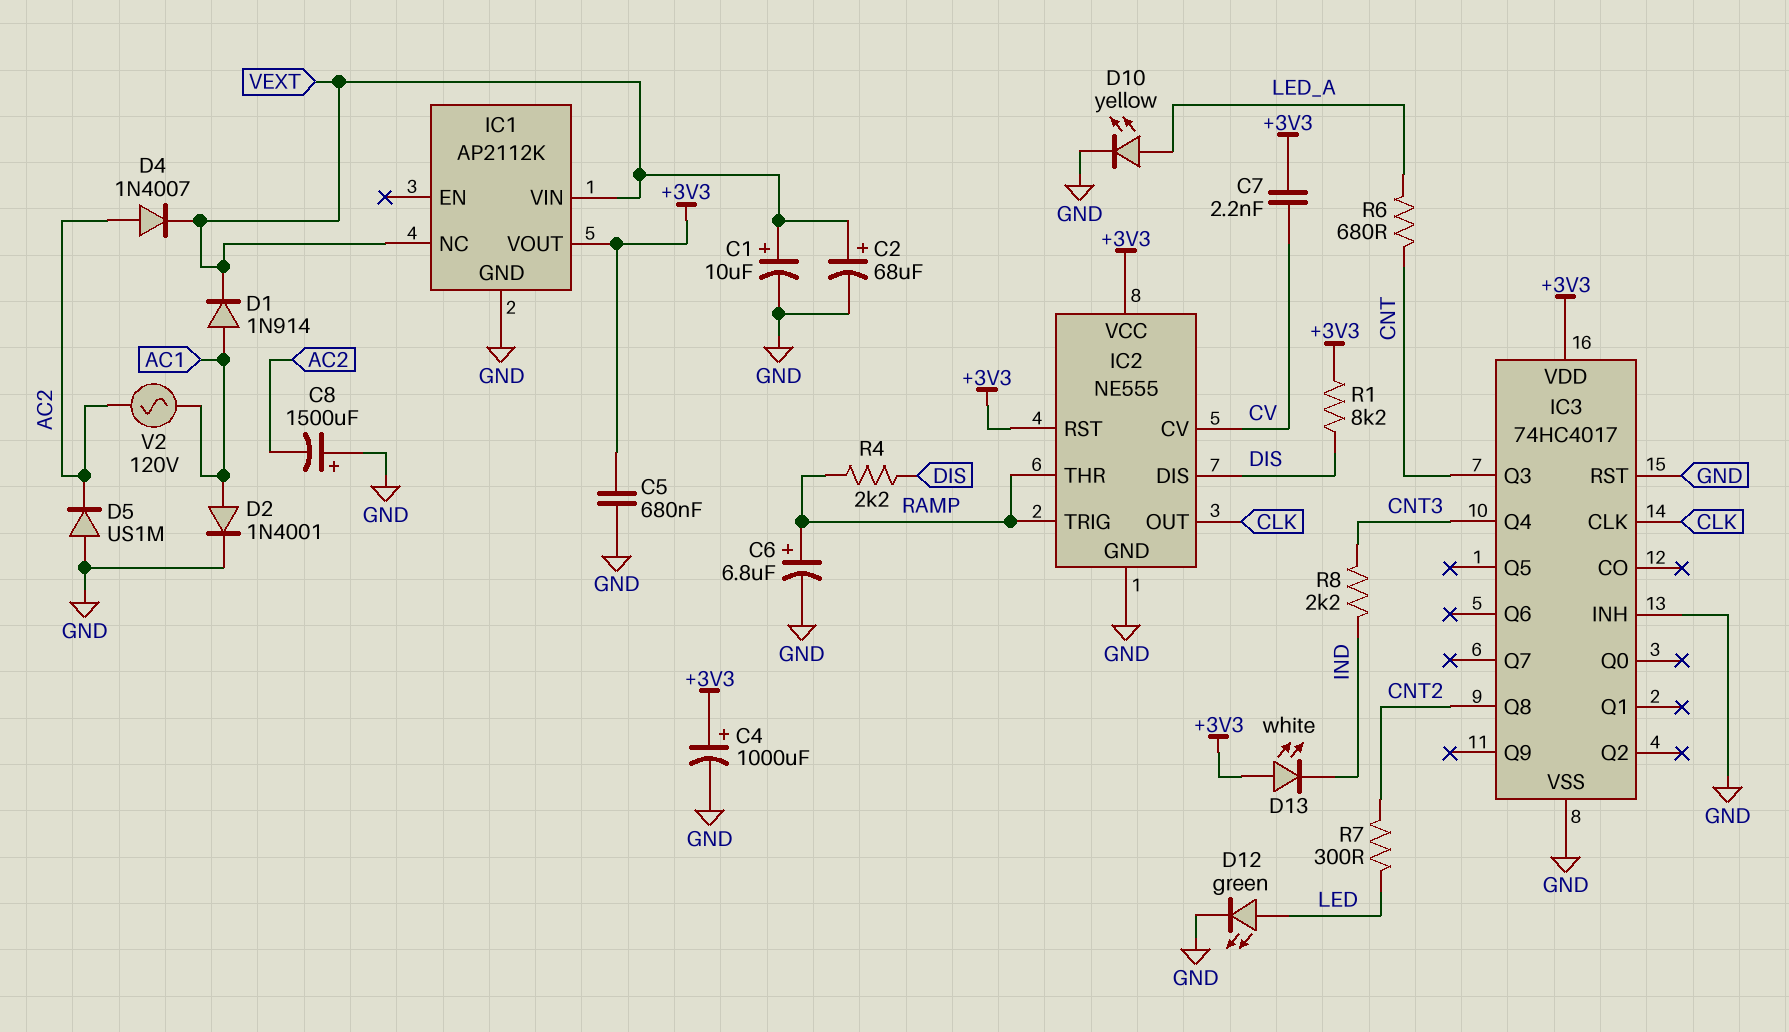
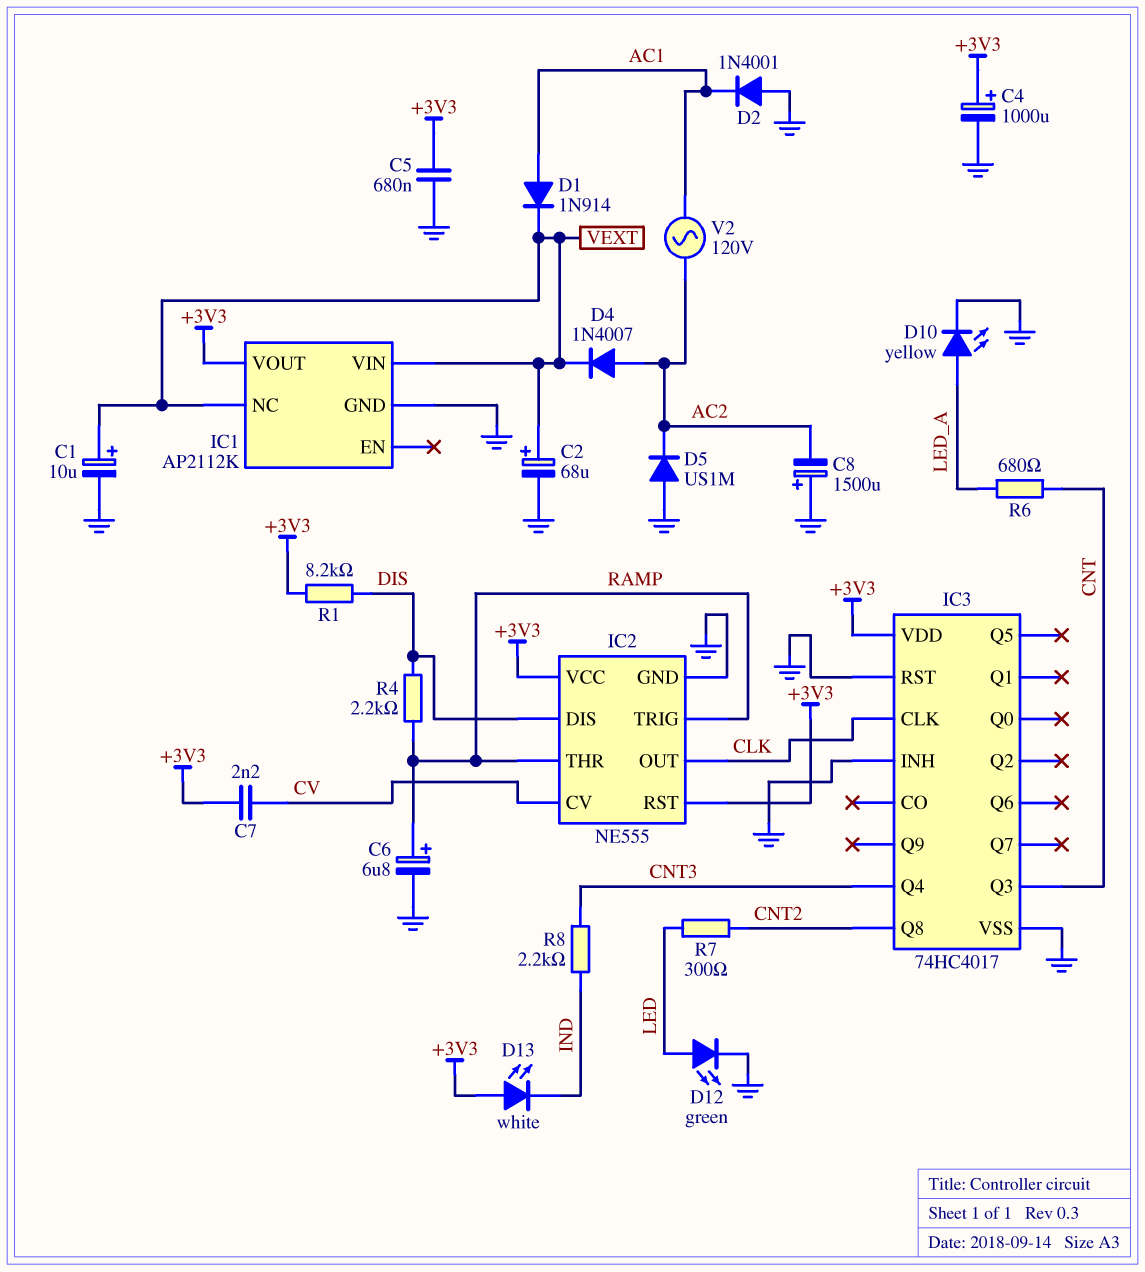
D2: diode 1N4001 (A AC1, K GND) -> diode 1N4001 (A GND, K AC1)

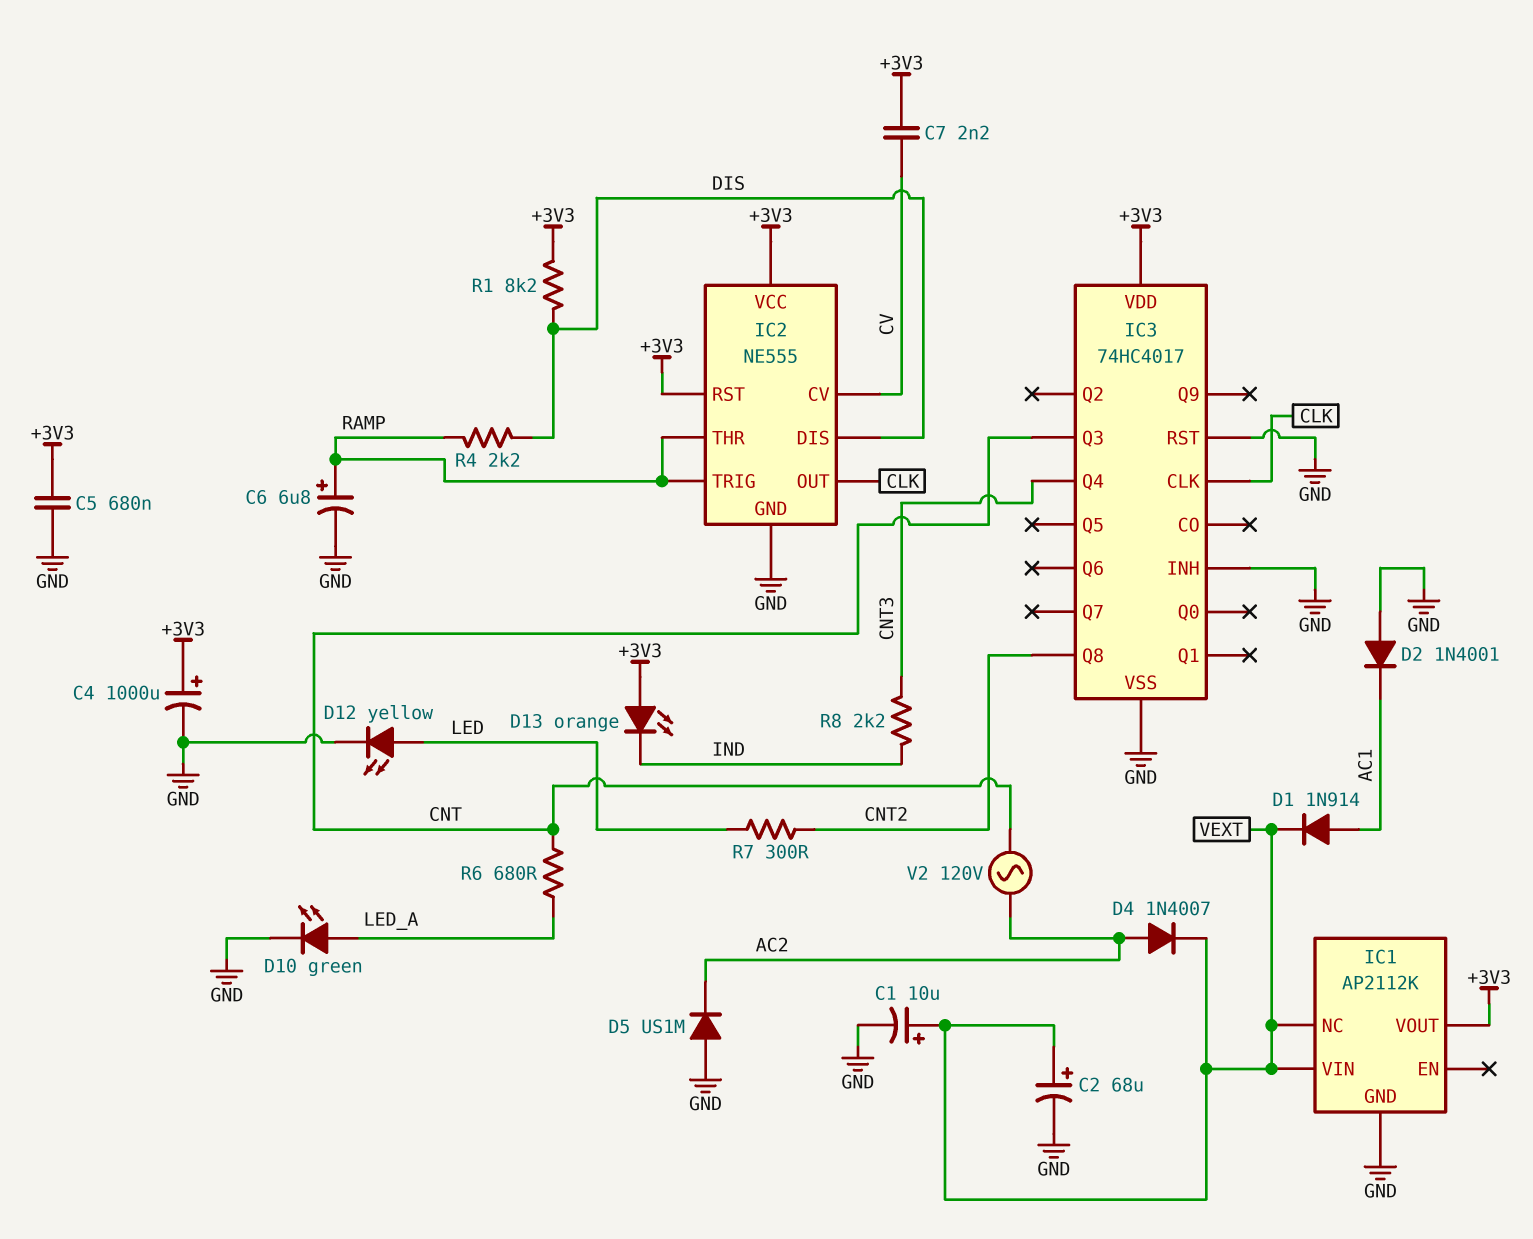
C8: 1500uF (plus GND, minus AC2) -> none
D10: LED yellow (A LED_A, K GND) -> LED green (A LED_A, K GND)
D12: LED green (A LED, K GND) -> LED yellow (A LED, K GND)
D13: LED white (A +3V3, K IND) -> LED orange (A +3V3, K IND)
V2: AC 120V (AC1, AC2) -> AC 120V (AC2, CNT)

